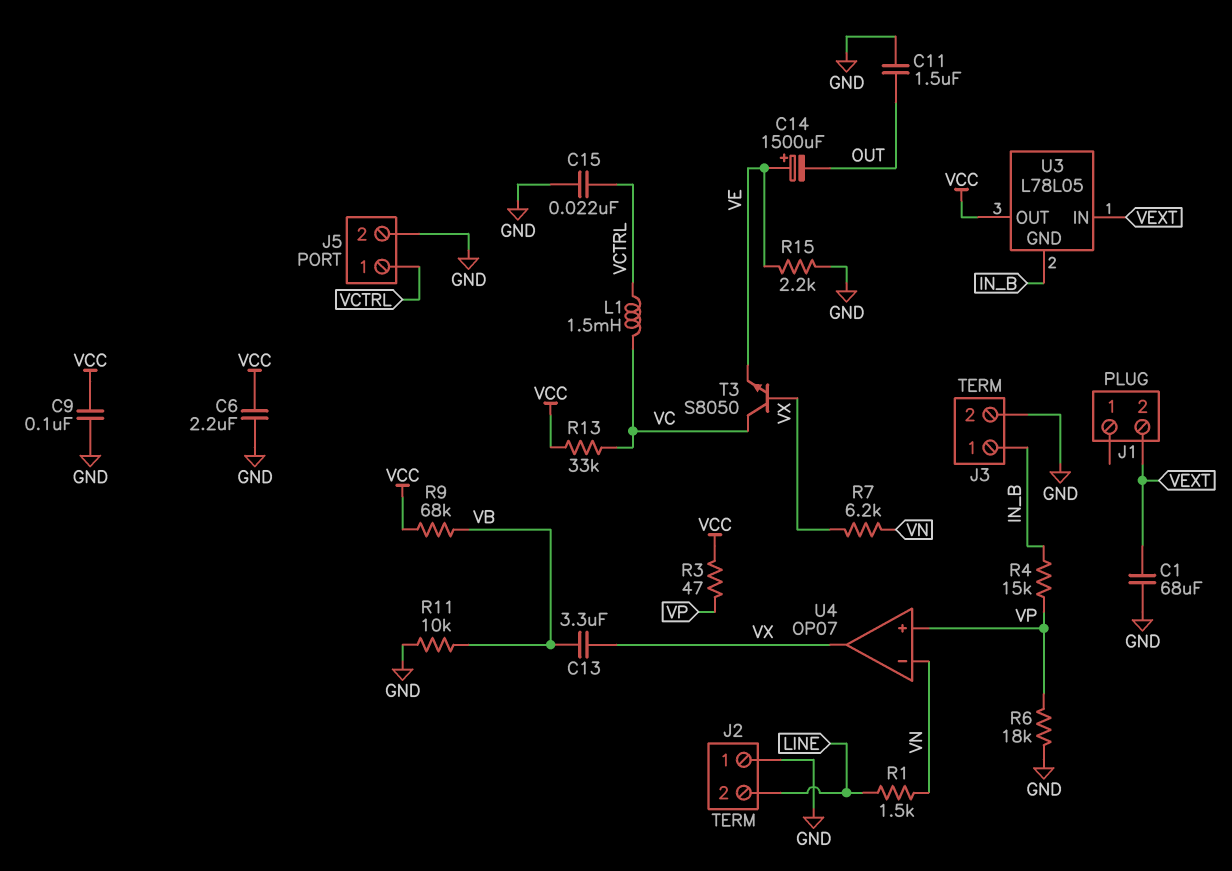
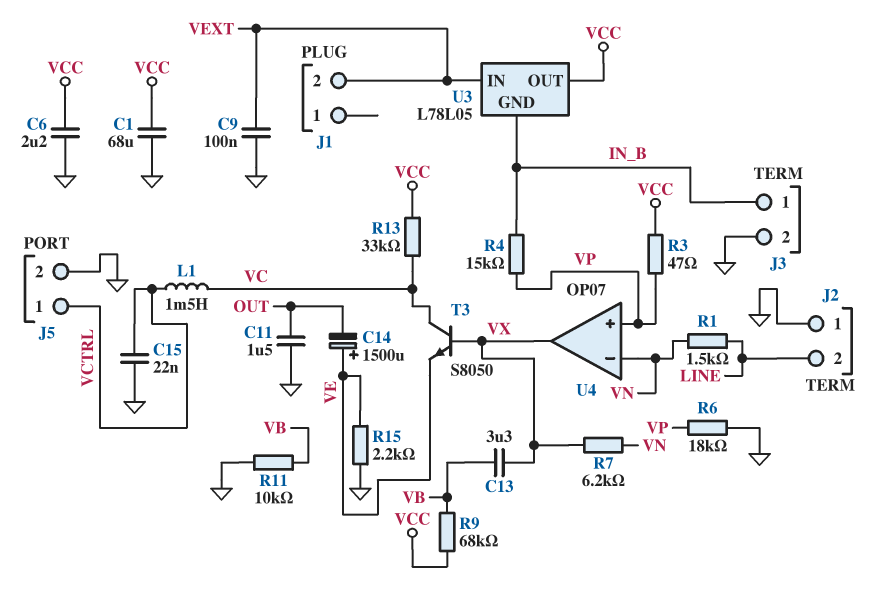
C1: 68uF (GND, VEXT) -> 68uF (GND, VCC)
C9: 100nF (GND, VCC) -> 100nF (GND, VEXT)

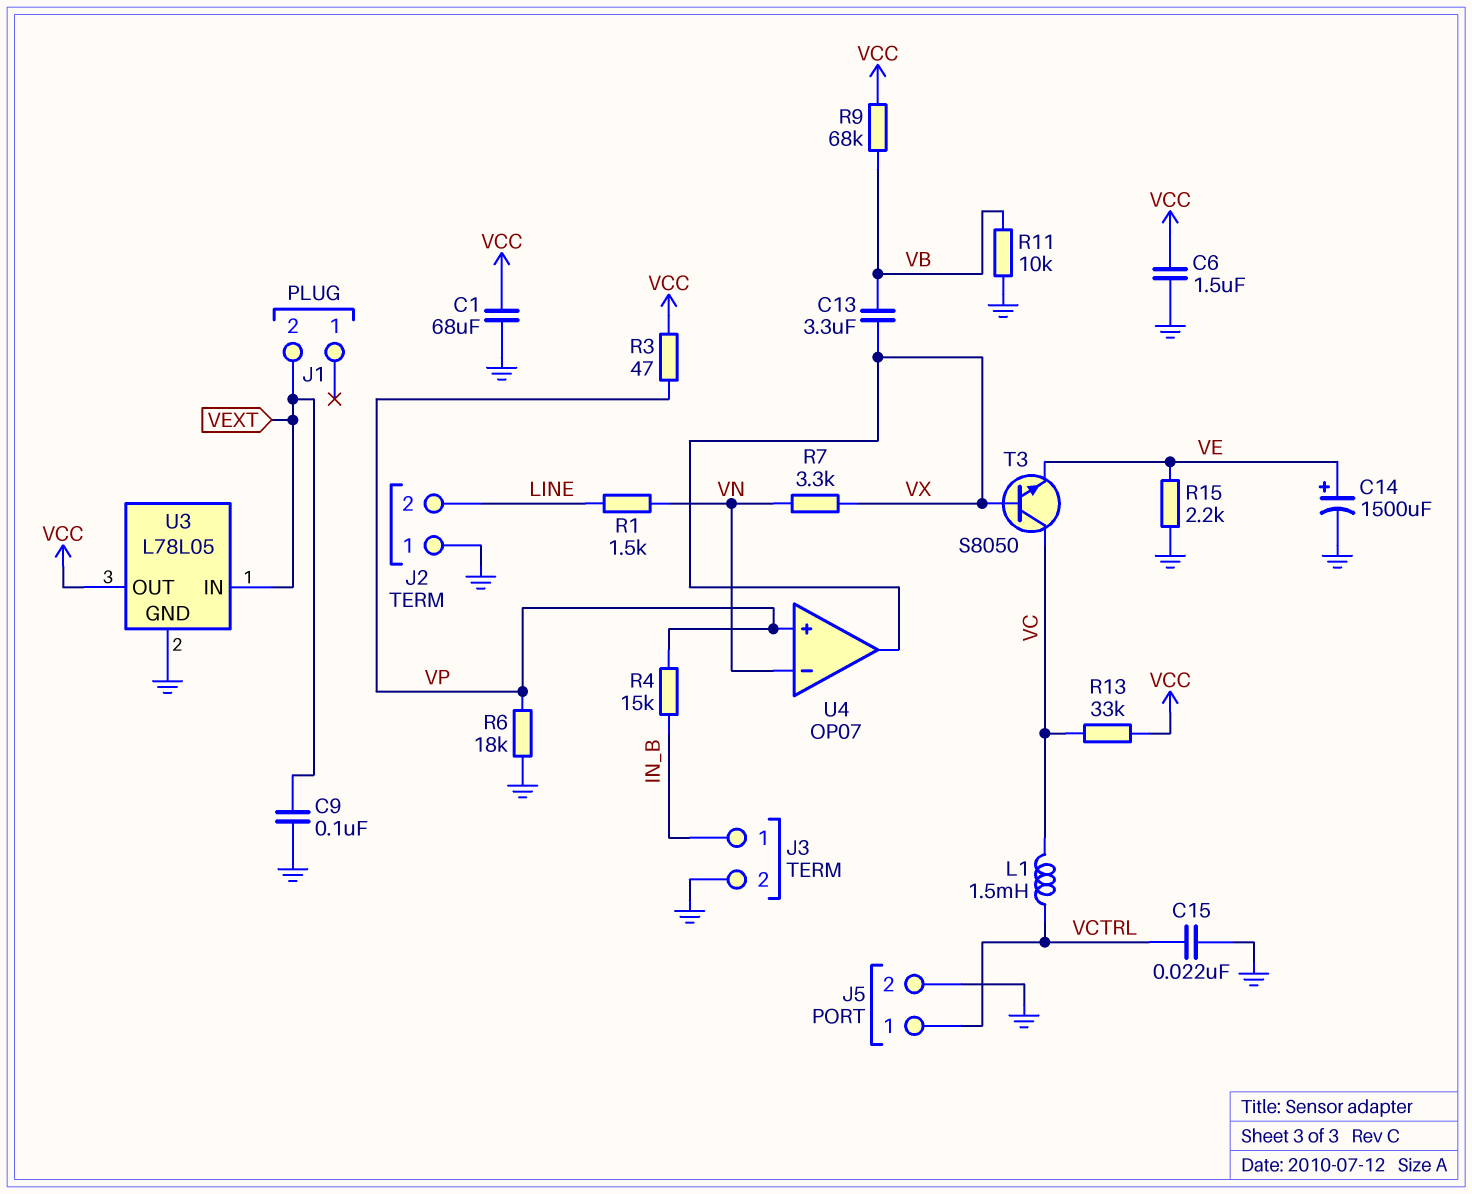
C6: 2.2uF (GND, VCC) -> 1.5uF (GND, VCC)
C11: 1.5uF (GND, OUT) -> none
C14: 1500uF (plus VE, minus OUT) -> 1500uF (plus VE, minus GND)
R7: 6.2k (VN, VX) -> 3.3k (VN, VX)
U3 pin GND: IN_B -> GND

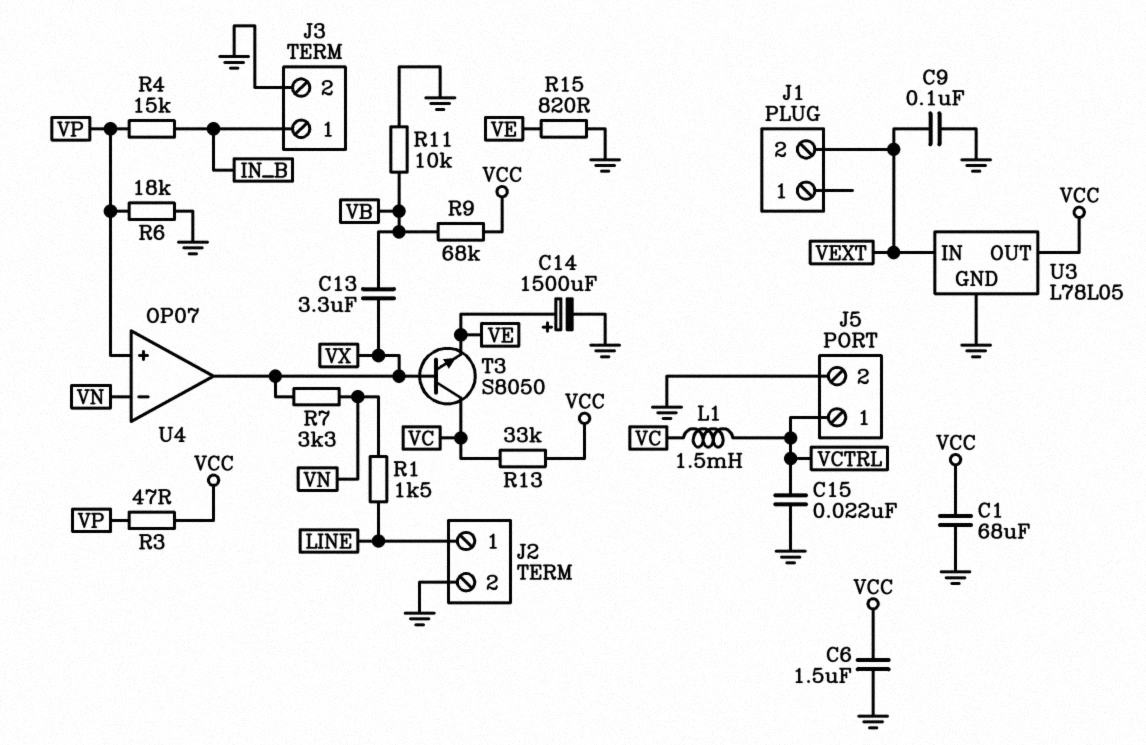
J2 pin 1: GND -> LINE
J2 pin 2: LINE -> GND
R15: 2.2k (GND, VE) -> 820 (GND, VE)

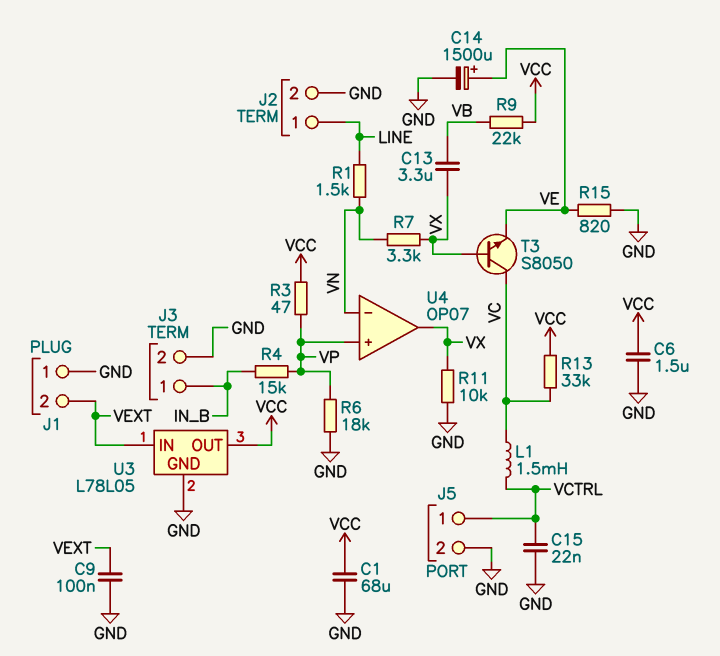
J1 pin 1: none -> GND
R9: 68k (VB, VCC) -> 22k (VB, VCC)
R11: 10k (GND, VB) -> 10k (GND, VX)

